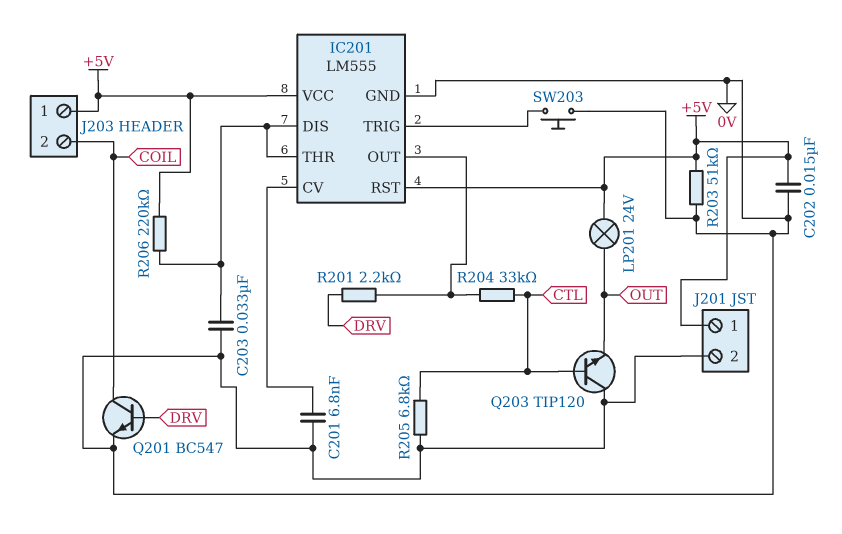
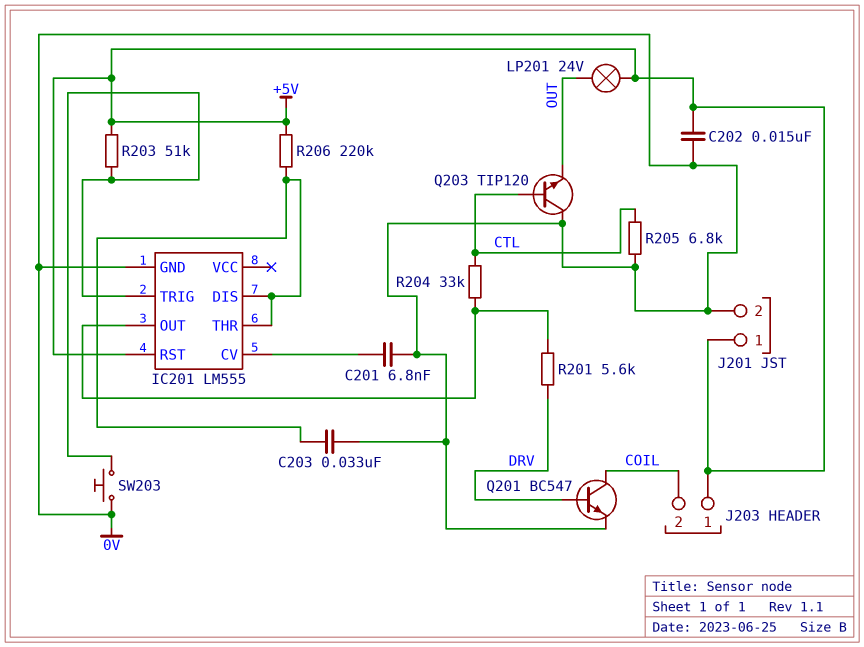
IC201 pin VCC: +5V -> none
R201: 2.2k (DRV, IC201/OUT) -> 5.6k (DRV, IC201/OUT)
R203: 51k (+5V, 0V) -> 51k (+5V, IC201/TRIG)

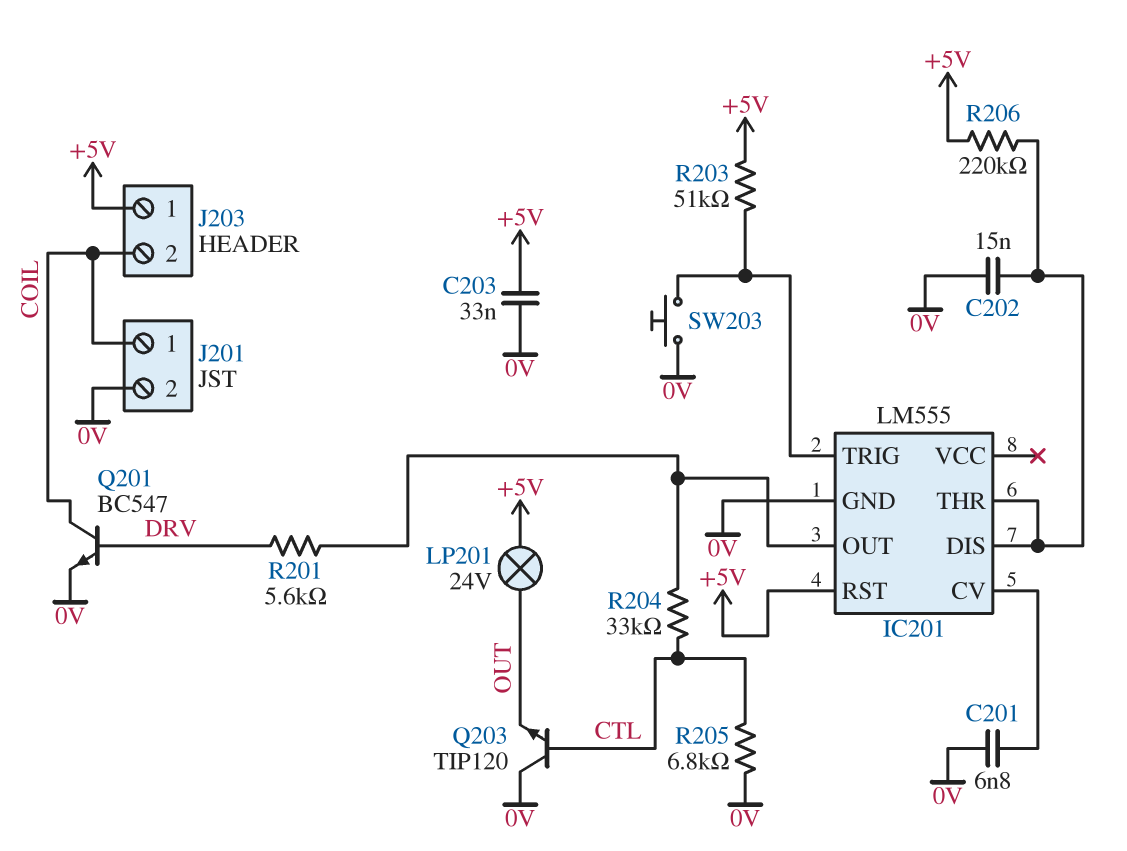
C202: 15nF (+5V, 0V) -> 15nF (0V, IC201/DIS)
C203: 33nF (0V, IC201/DIS) -> 33nF (+5V, 0V)
J201 pin 1: +5V -> COIL

